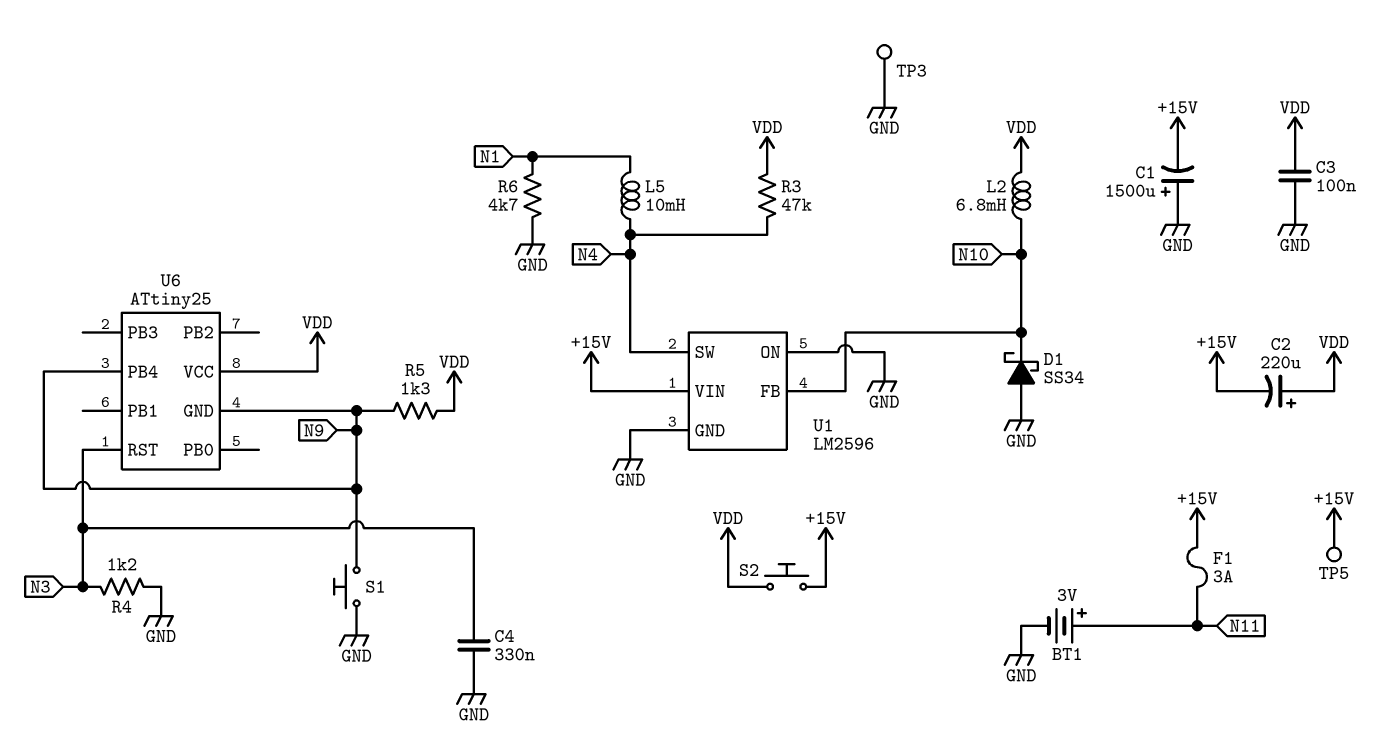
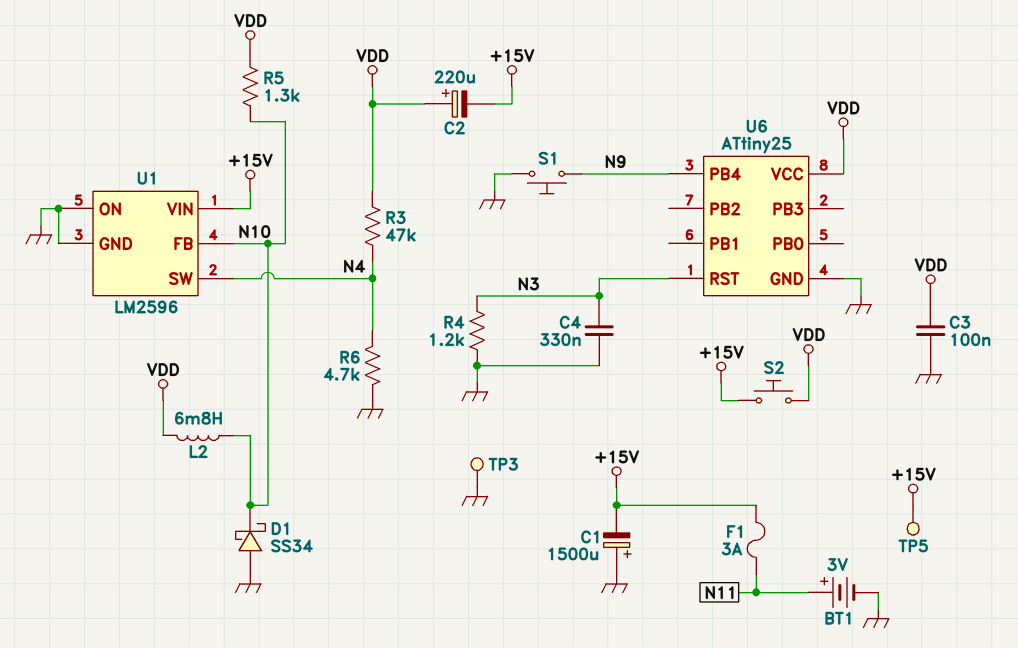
L5: 10mH (N1, N4) -> none
R5: 1.3k (N9, VDD) -> 1.3k (N10, VDD)
R6: 4.7k (GND, N1) -> 4.7k (GND, N4)
U6 pin GND: N9 -> GND

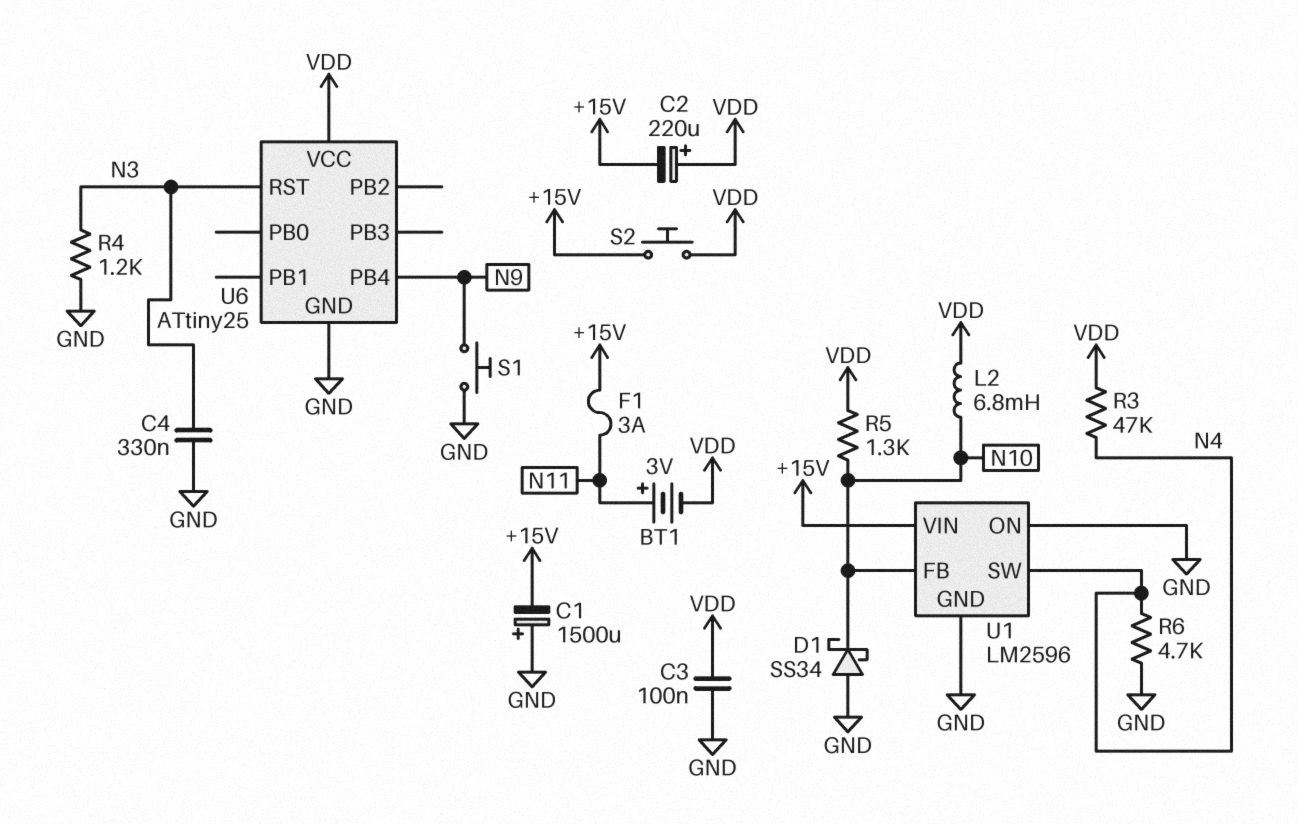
BT1: 3V (plus N11, minus GND) -> 3V (plus N11, minus VDD)
TP3: test point (GND) -> none
TP5: test point (+15V) -> none

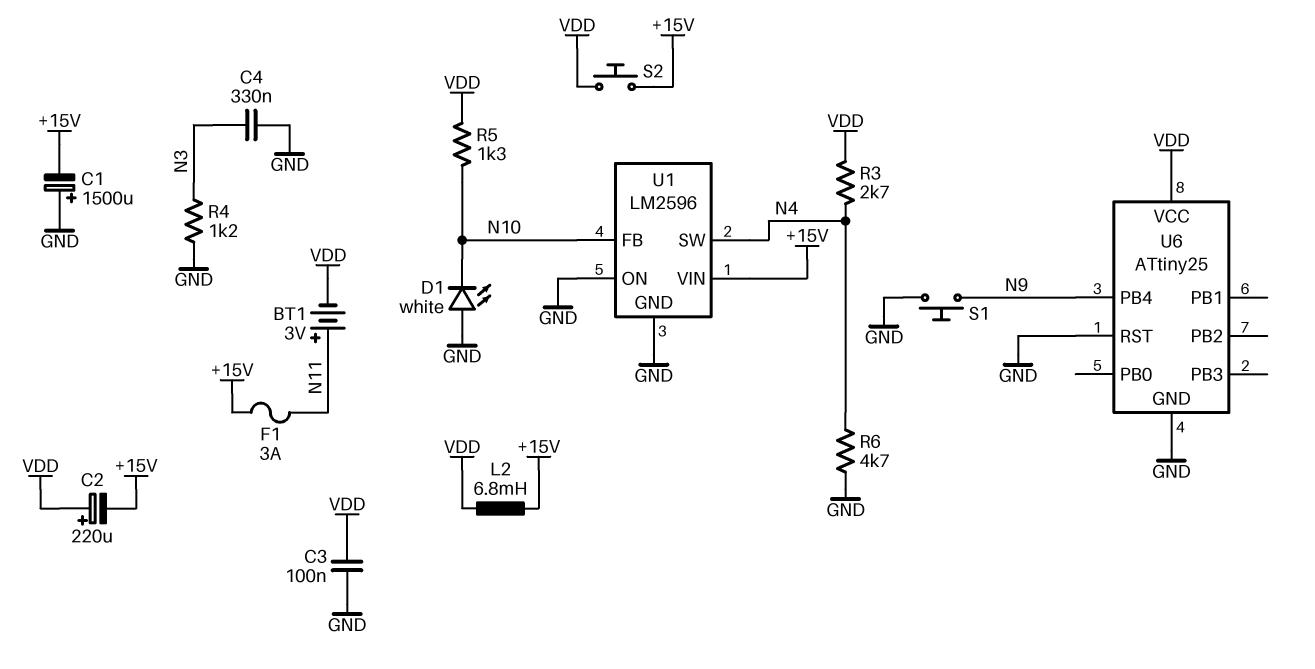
D1: schottky SS34 (A GND, K N10) -> LED white (A GND, K N10)
L2: 6.8mH (N10, VDD) -> 6.8mH (+15V, VDD)
R3: 47k (N4, VDD) -> 2.7k (N4, VDD)
U6 pin RST: N3 -> GND

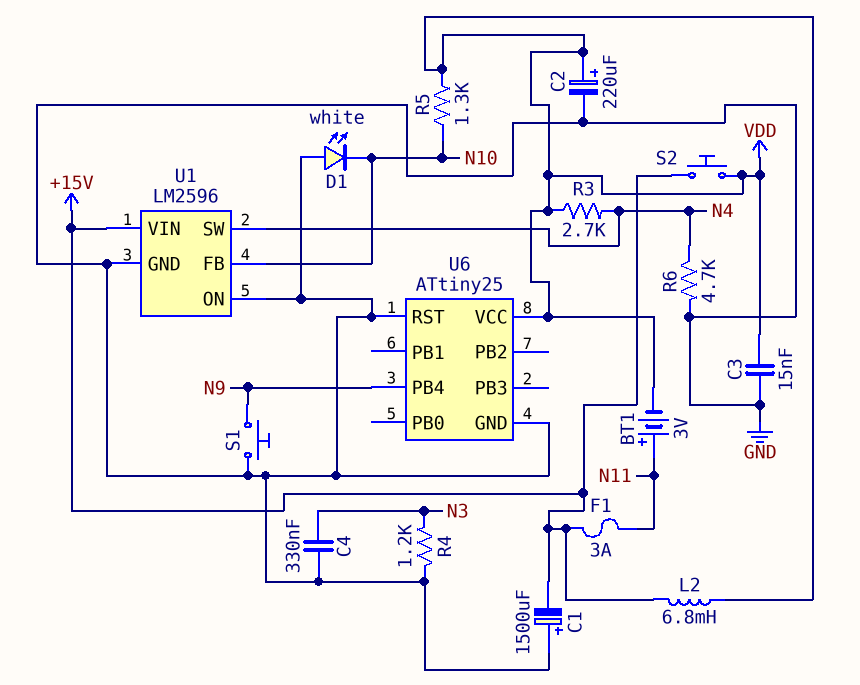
C2: 220uF (plus VDD, minus +15V) -> 220uF (plus VDD, minus GND)
C3: 100nF (GND, VDD) -> 15nF (GND, VDD)

